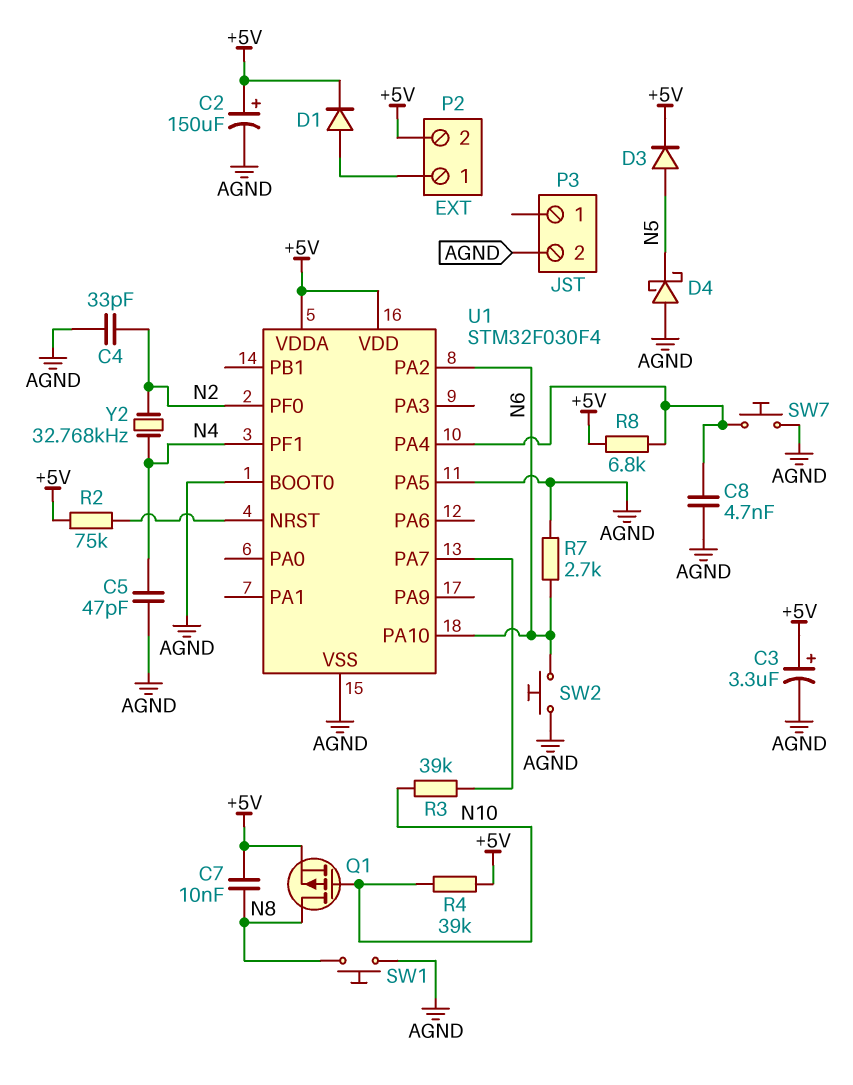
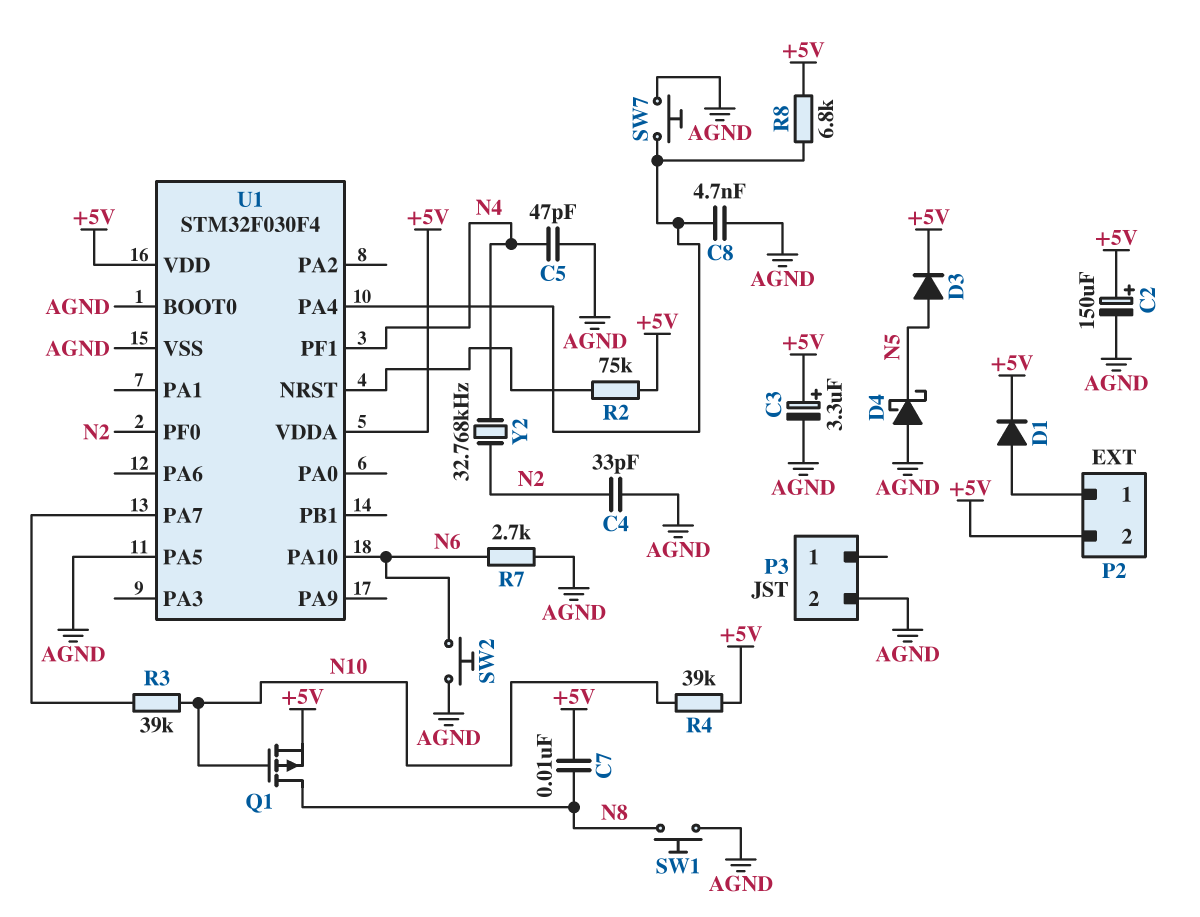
U1 pin PA2: N6 -> none

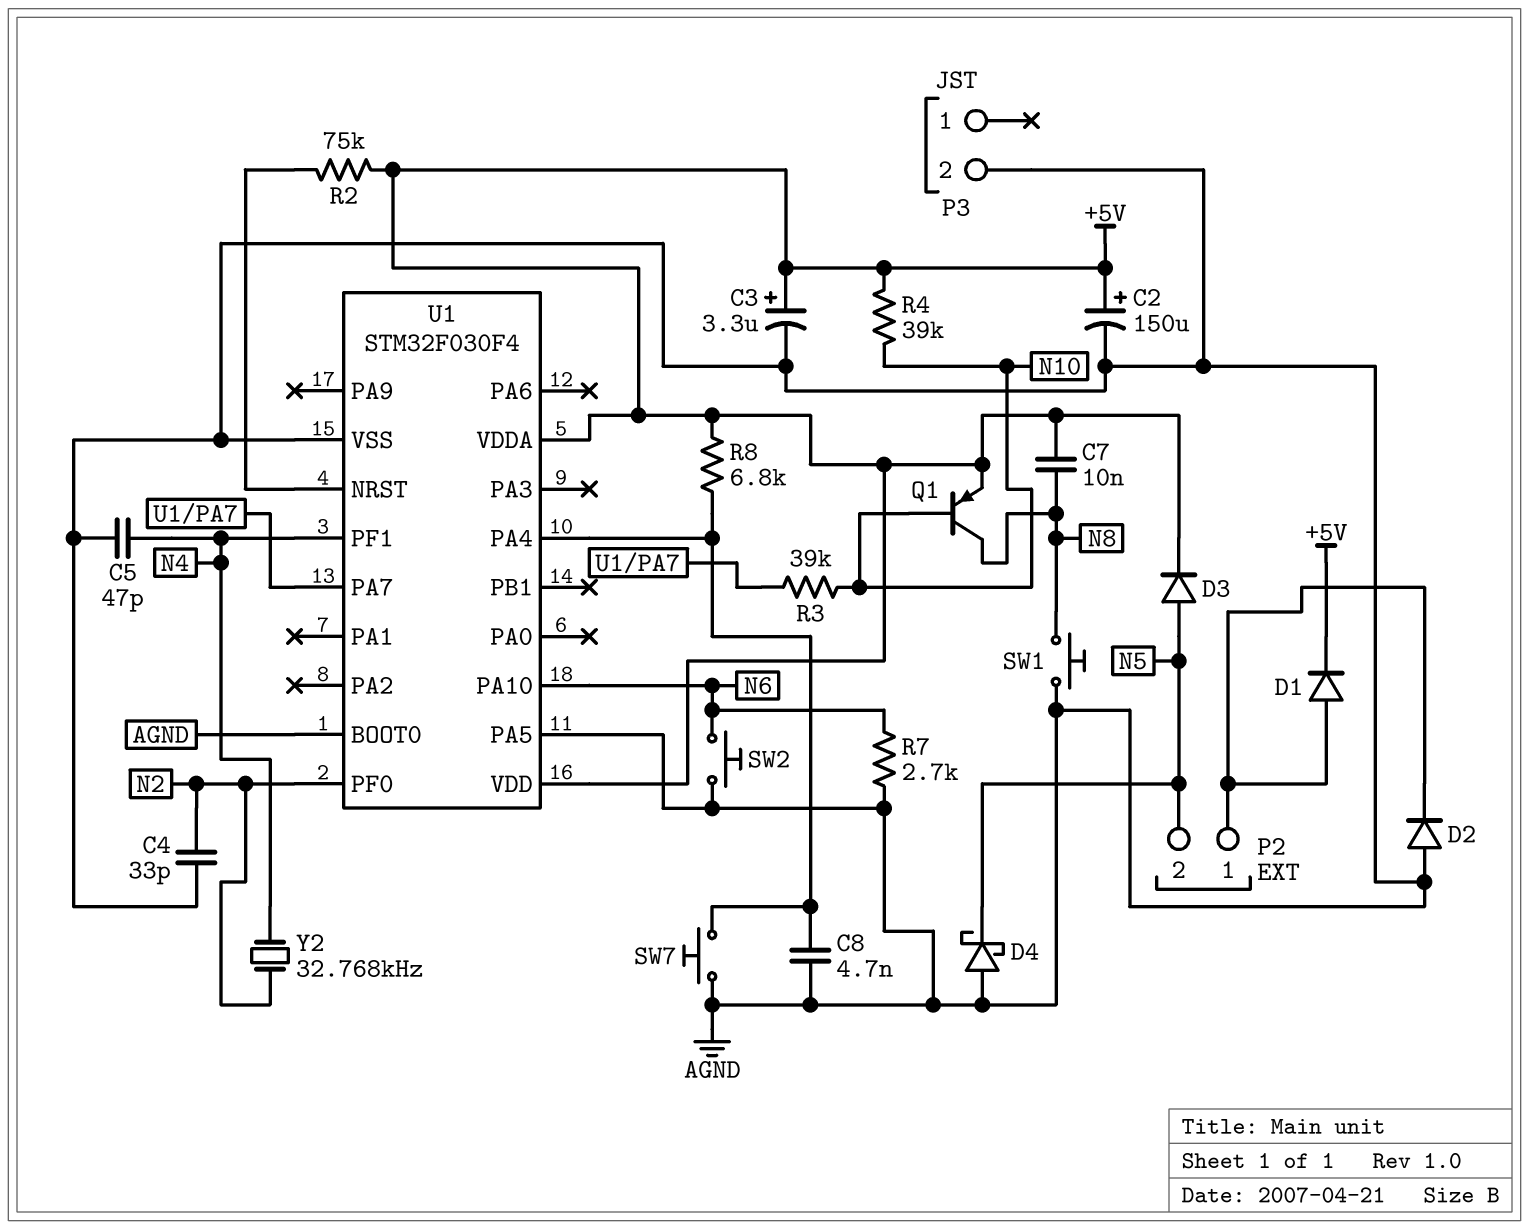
D2: none -> diode (A AGND, K P2/1)
P2 pin 2: +5V -> N5
Q1: PMOS (G N10, D N8, S +5V) -> PNP (B N10, C N8, E +5V)

